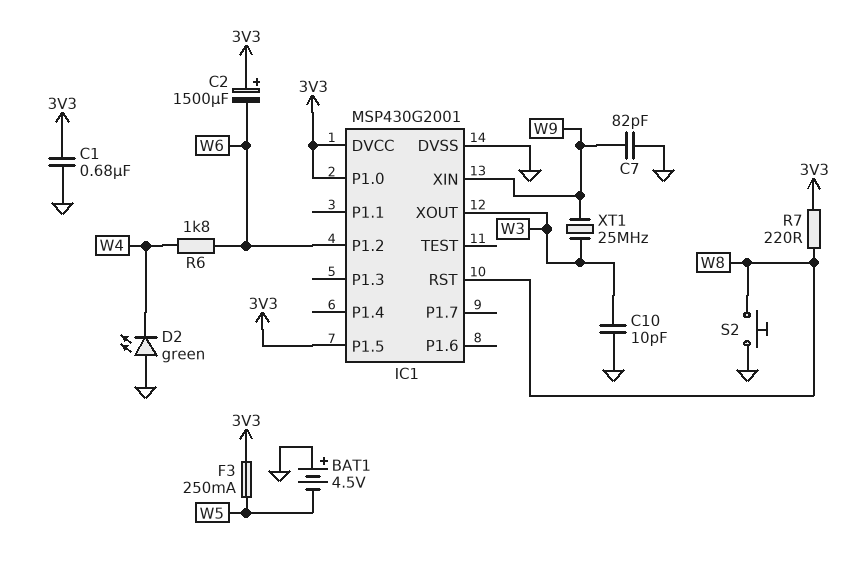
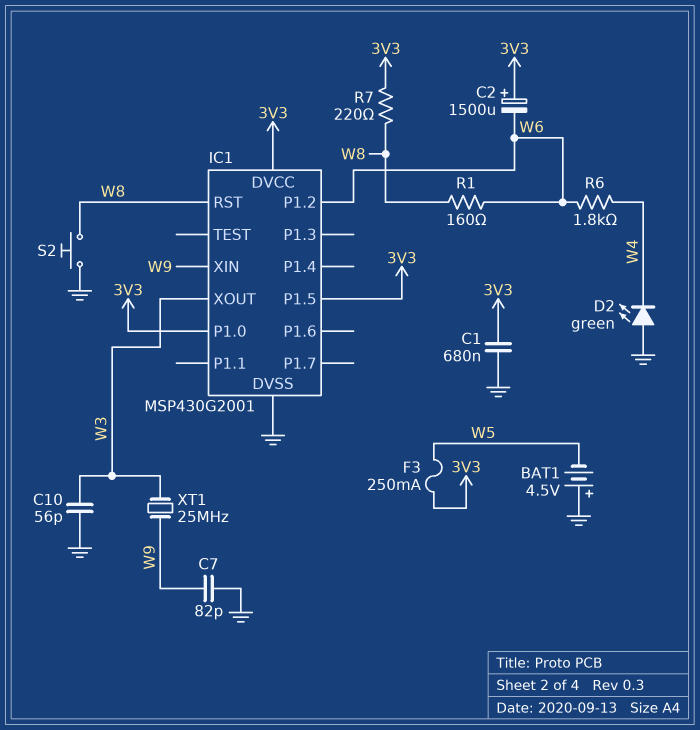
C10: 10pF (GND, W3) -> 56pF (GND, W3)
R1: none -> 160 (W6, W8)

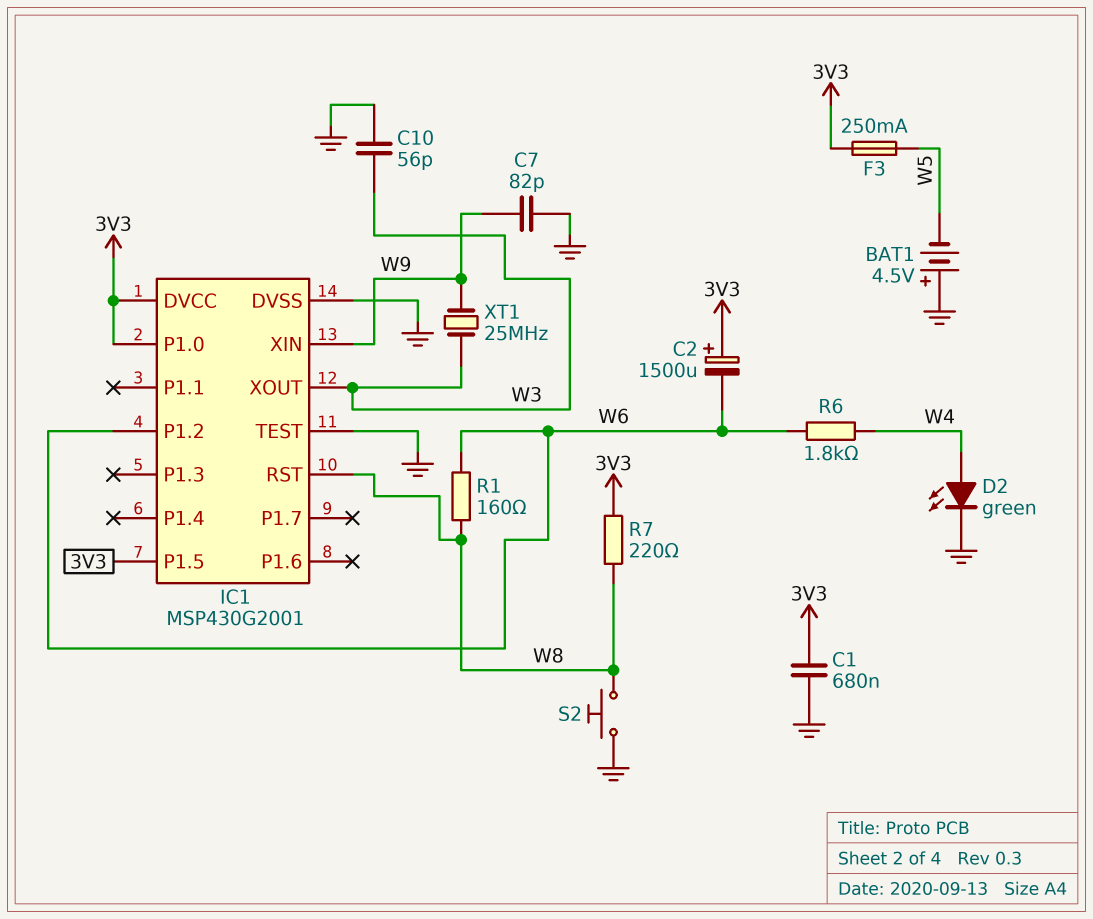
D2: LED green (A GND, K W4) -> LED green (A W4, K GND)
IC1 pin TEST: none -> GND

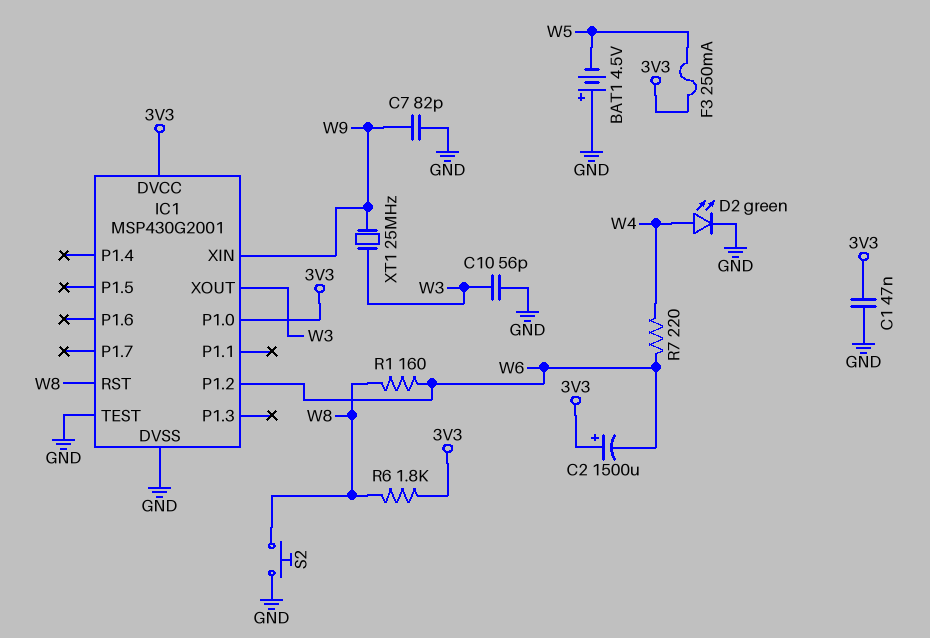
C1: 680nF (3V3, GND) -> 47nF (3V3, GND)
IC1 pin P1.5: 3V3 -> none
R6: 1.8k (W4, W6) -> 1.8k (3V3, W8)
R7: 220 (3V3, W8) -> 220 (W4, W6)

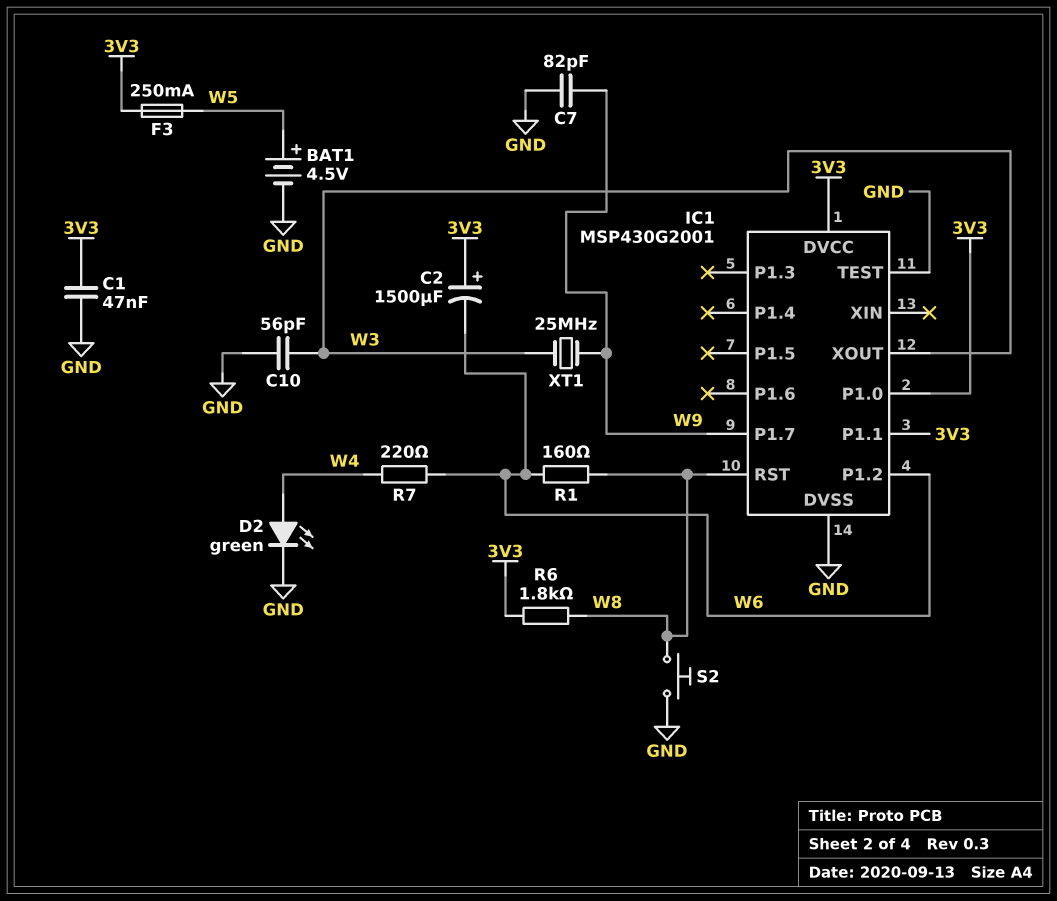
BAT1: 4.5V (plus GND, minus W5) -> 4.5V (plus W5, minus GND)
IC1 pin P1.1: none -> 3V3
IC1 pin P1.7: none -> W9
IC1 pin XIN: W9 -> none

